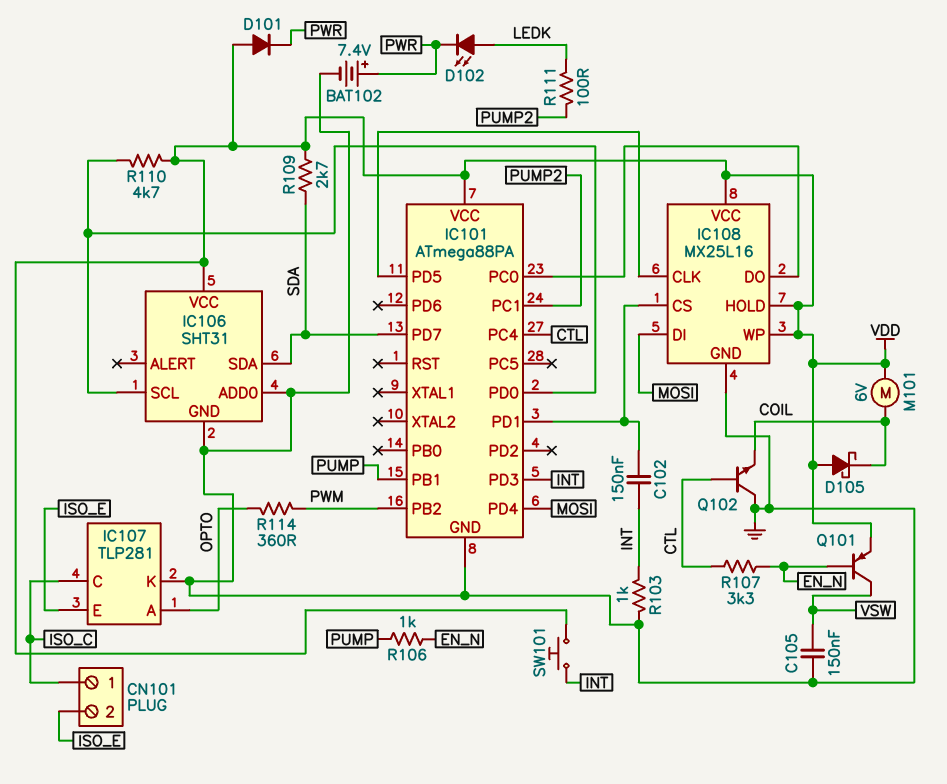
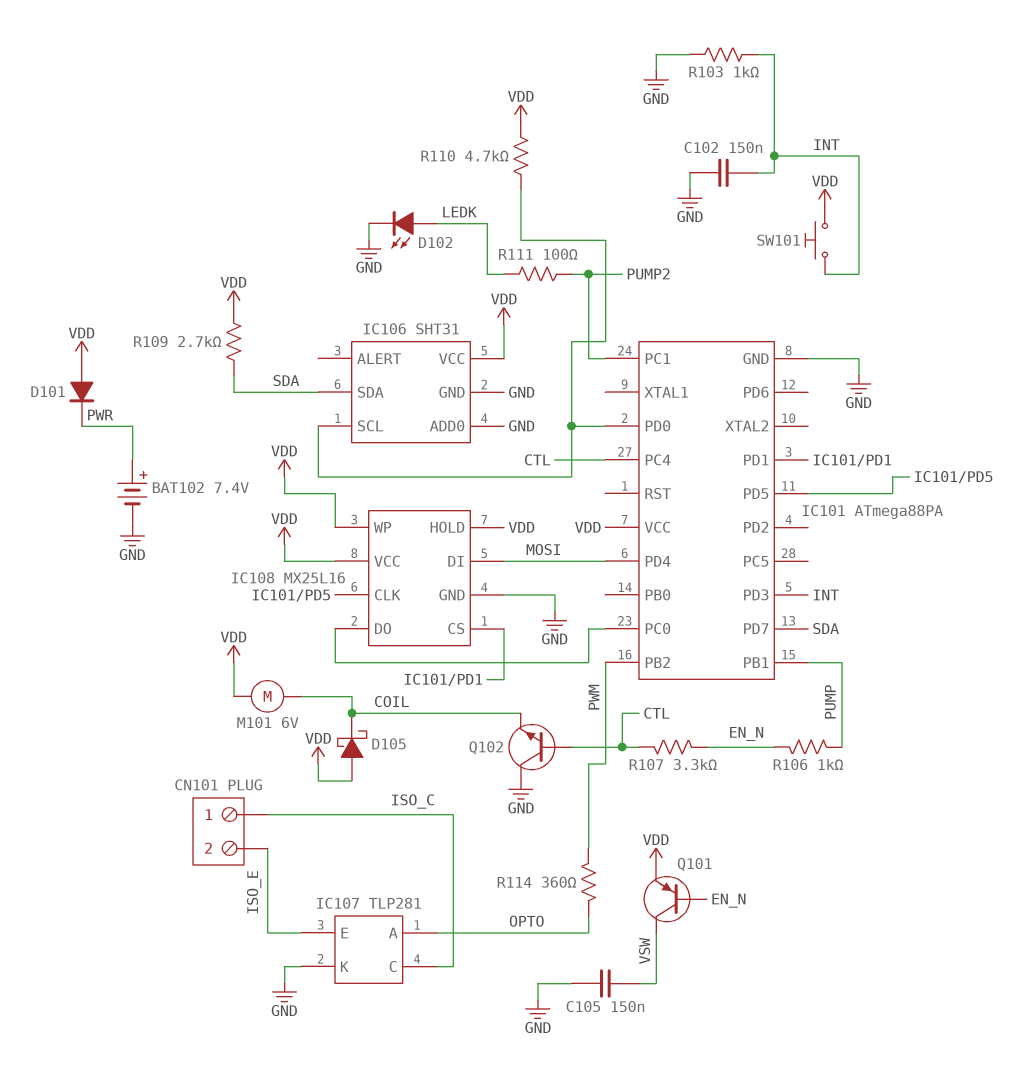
C102: 150nF (IC101/PD1, INT) -> 150nF (GND, INT)
D102: LED (A LEDK, K PWR) -> LED (A LEDK, K GND)

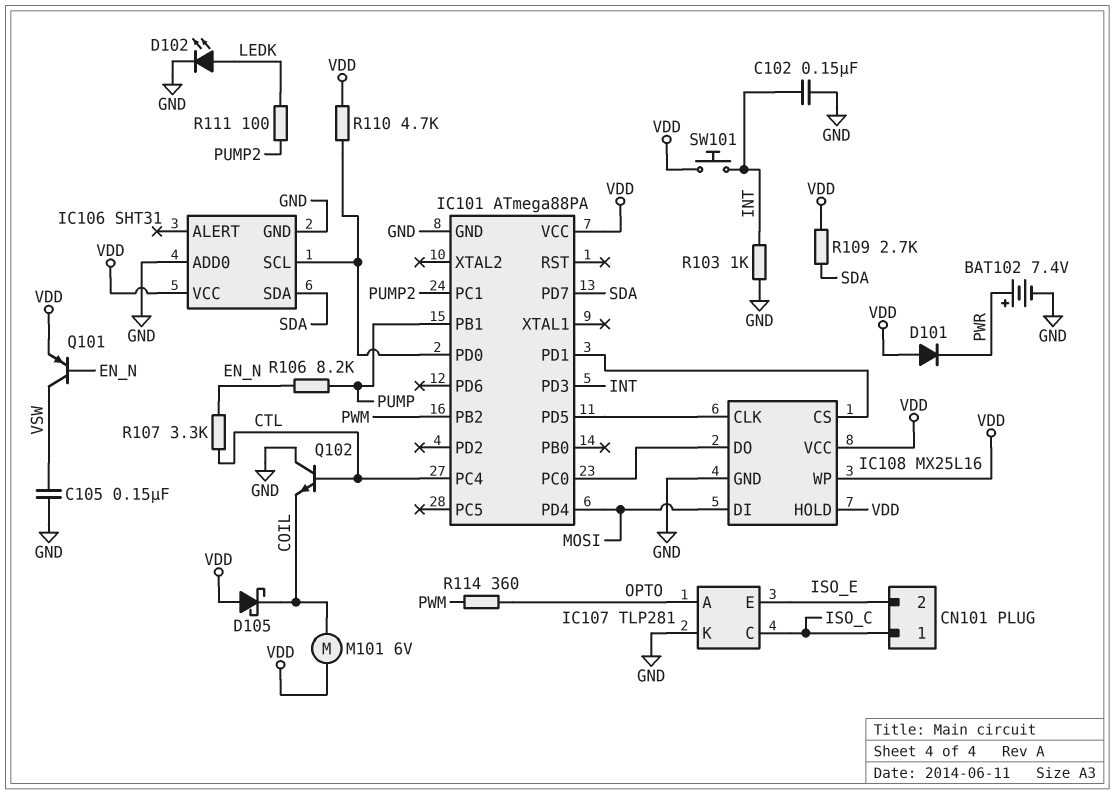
R106: 1k (EN_N, PUMP) -> 8.2k (EN_N, PUMP)

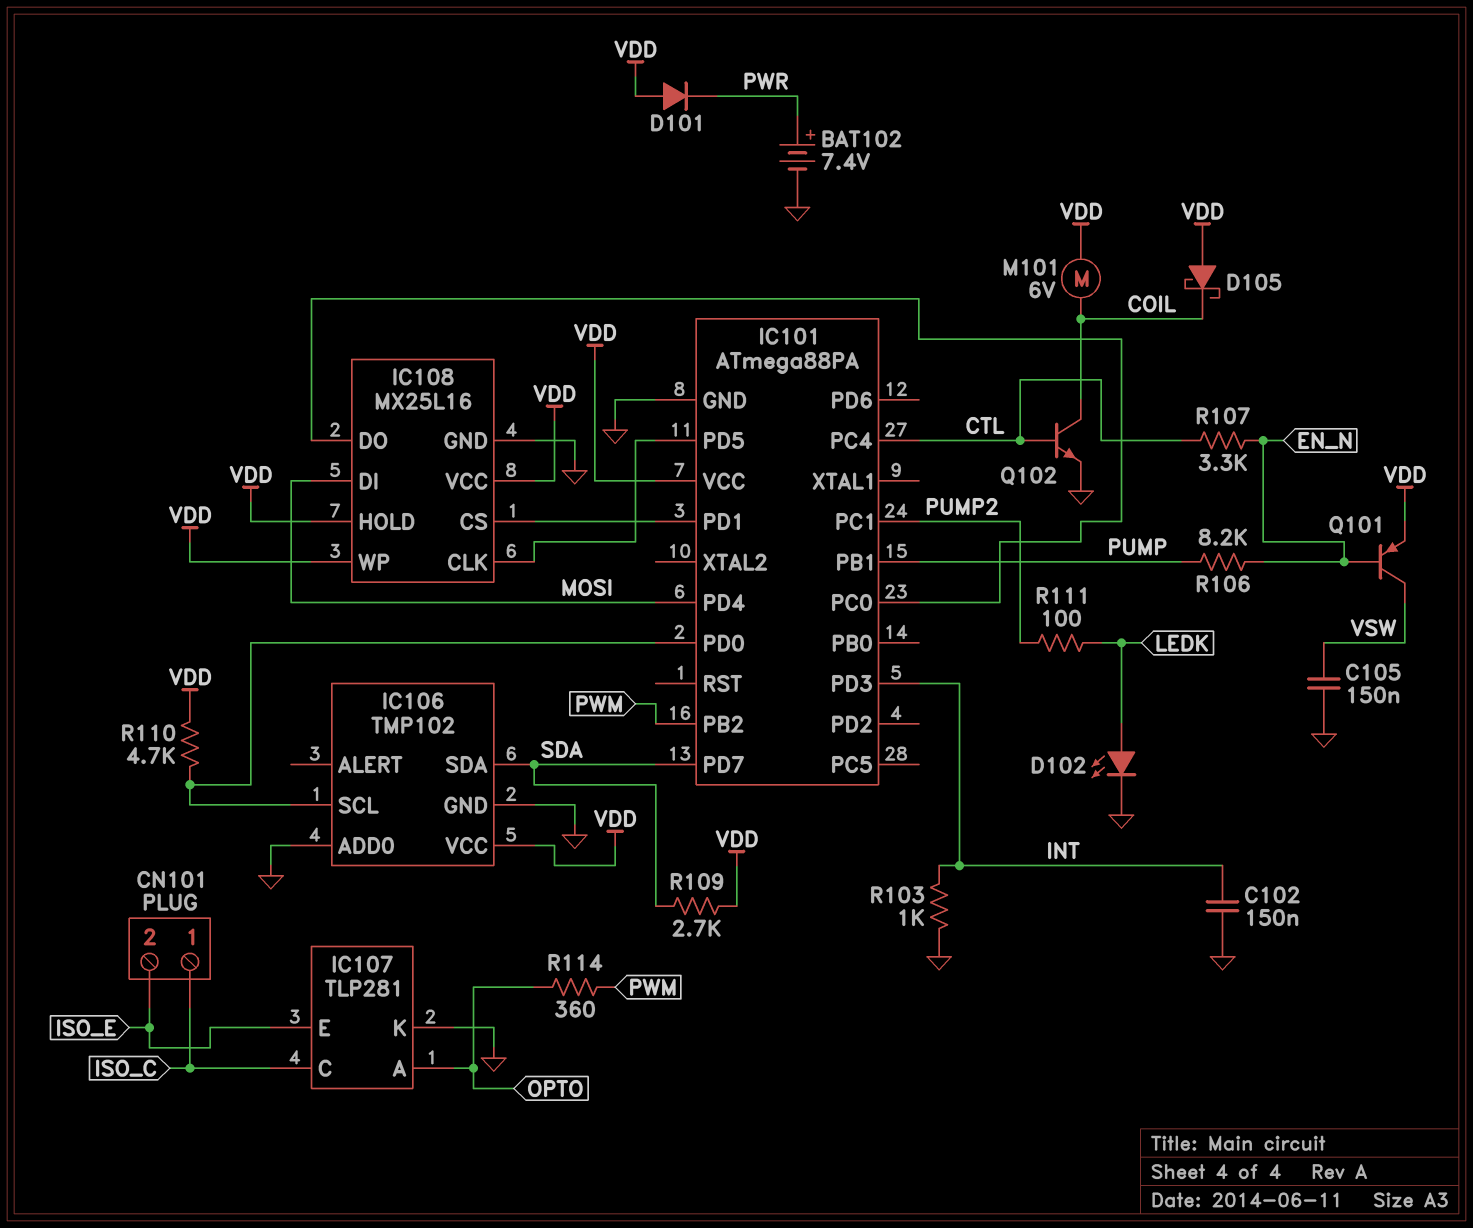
IC106: SHT31 -> TMP102
Q102: NPN (B CTL, C GND, E COIL) -> NPN (B CTL, C COIL, E GND)
SW101: button (INT, VDD) -> none

